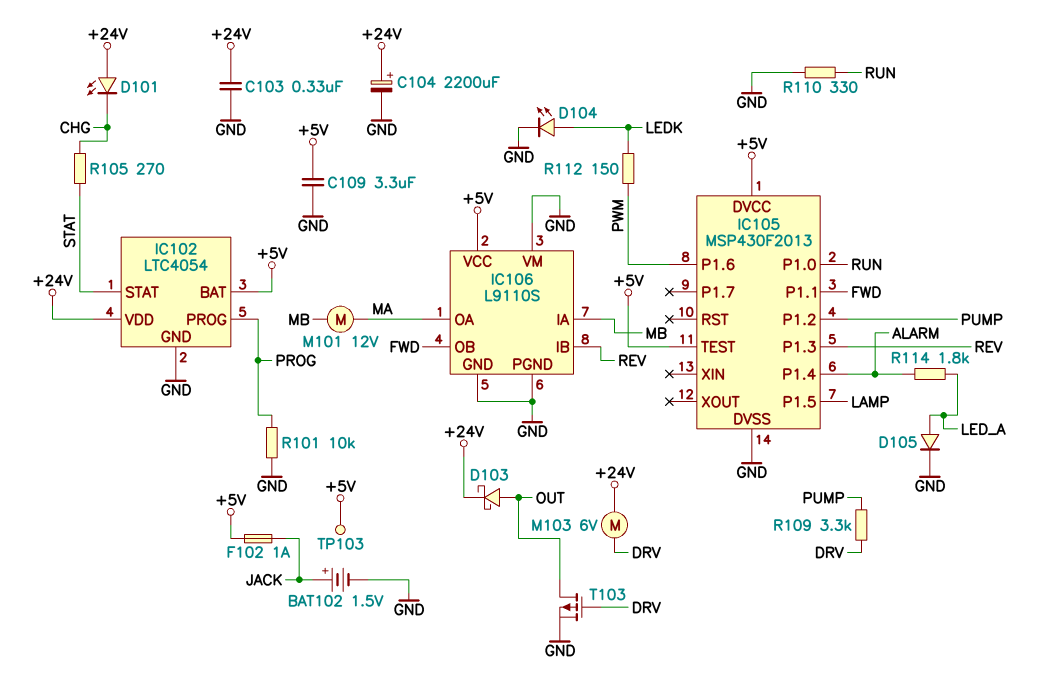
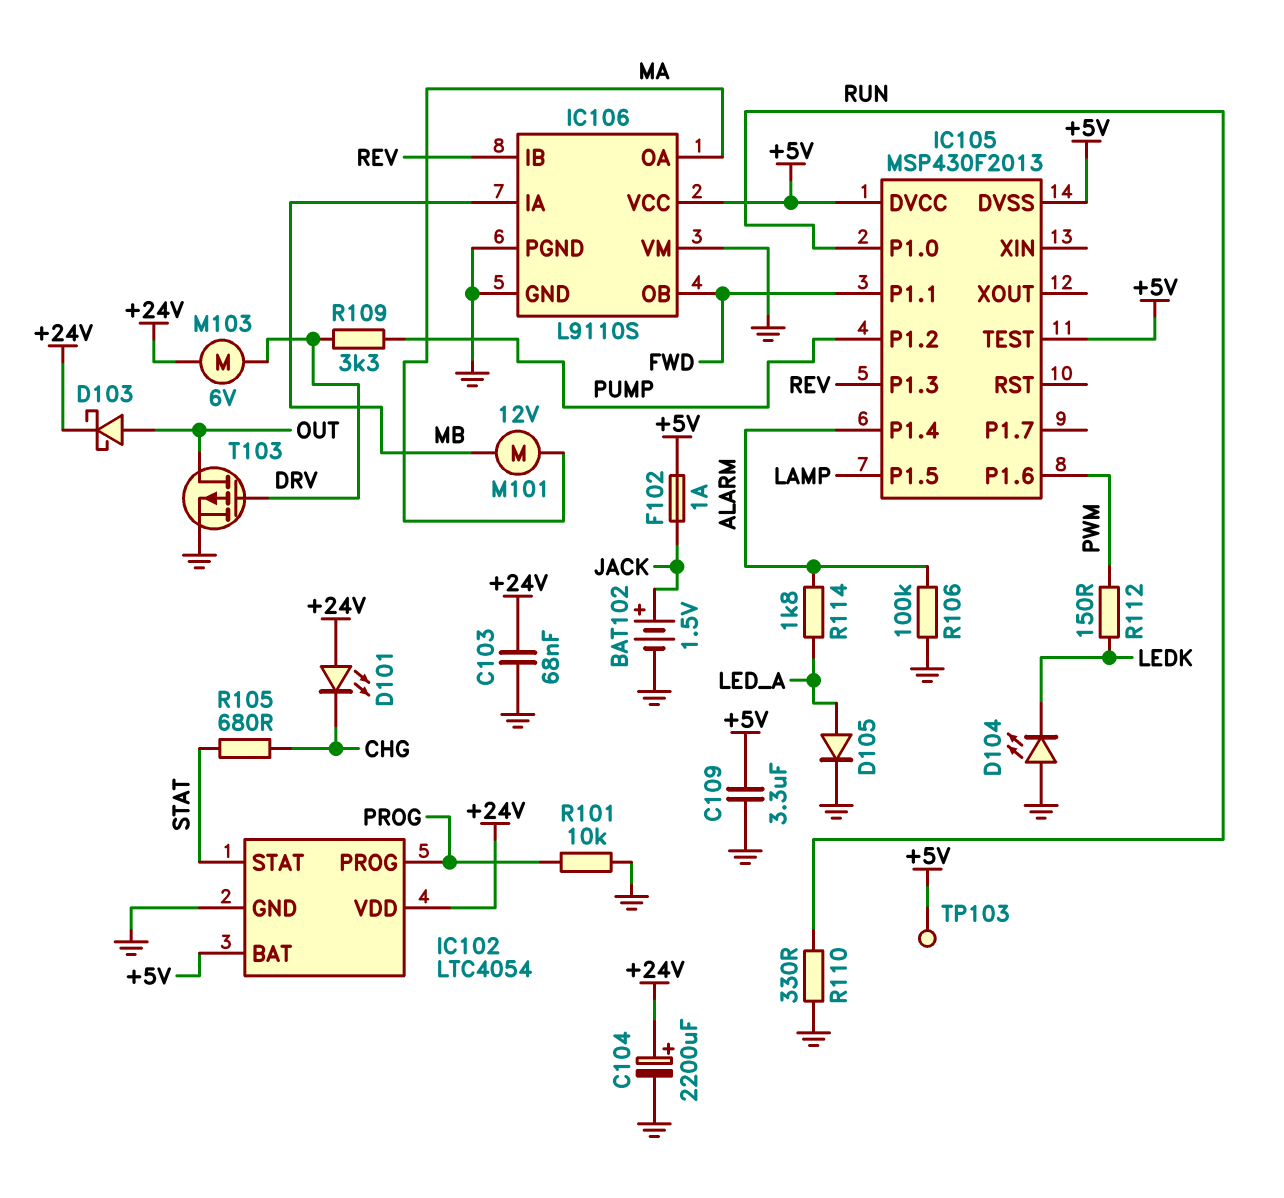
C103: 330nF (+24V, GND) -> 68nF (+24V, GND)
D104: LED (A LEDK, K GND) -> LED (A GND, K LEDK)
IC105 pin DVSS: GND -> +5V
R105: 270 (CHG, STAT) -> 680 (CHG, STAT)
R106: none -> 100k (ALARM, GND)

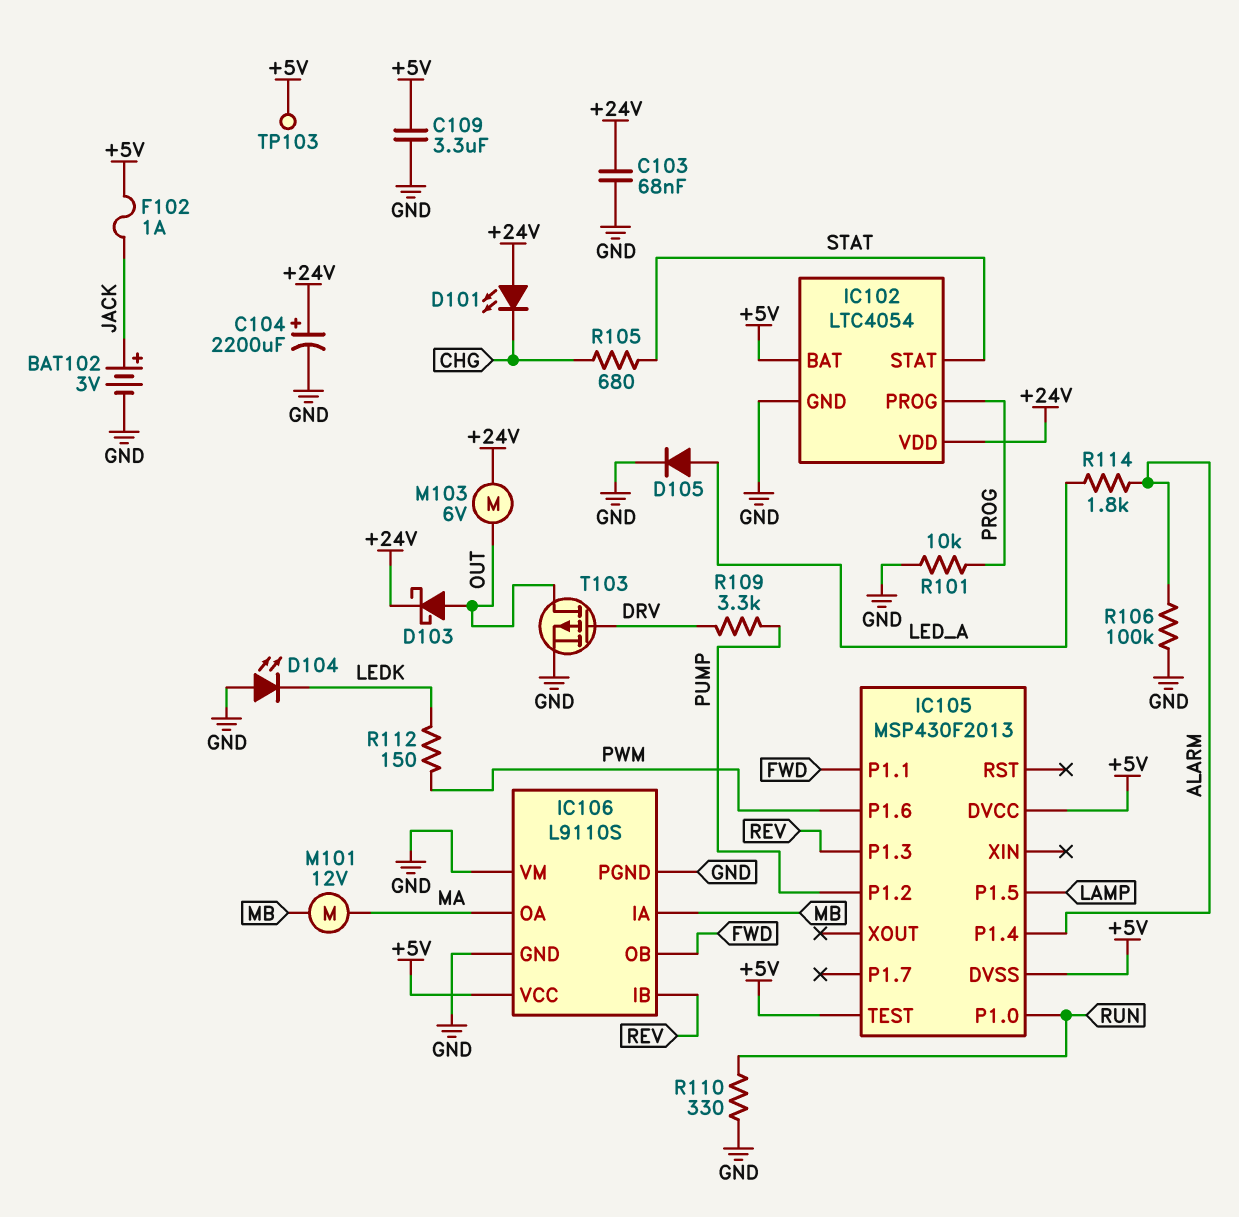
BAT102: 1.5V (plus JACK, minus GND) -> 3V (plus JACK, minus GND)
M103: motor 6V (+24V, DRV) -> motor 6V (+24V, OUT)

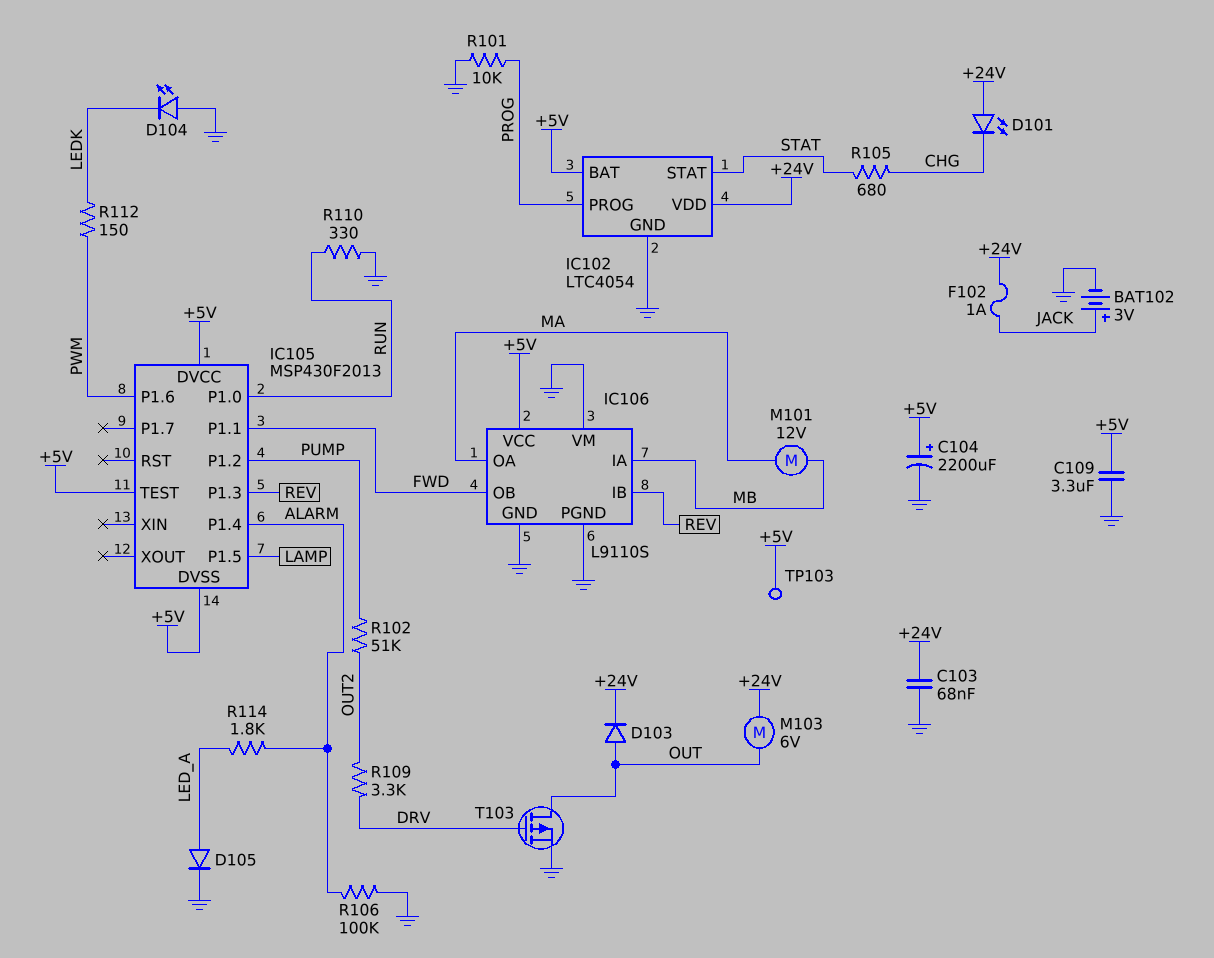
C104: 2200uF (plus +24V, minus GND) -> 2200uF (plus +5V, minus GND)
D103: schottky (A OUT, K +24V) -> diode (A OUT, K +24V)
F102: 1A (+5V, JACK) -> 1A (+24V, JACK)
R102: none -> 51k (OUT2, PUMP)
R109: 3.3k (DRV, PUMP) -> 3.3k (DRV, OUT2)

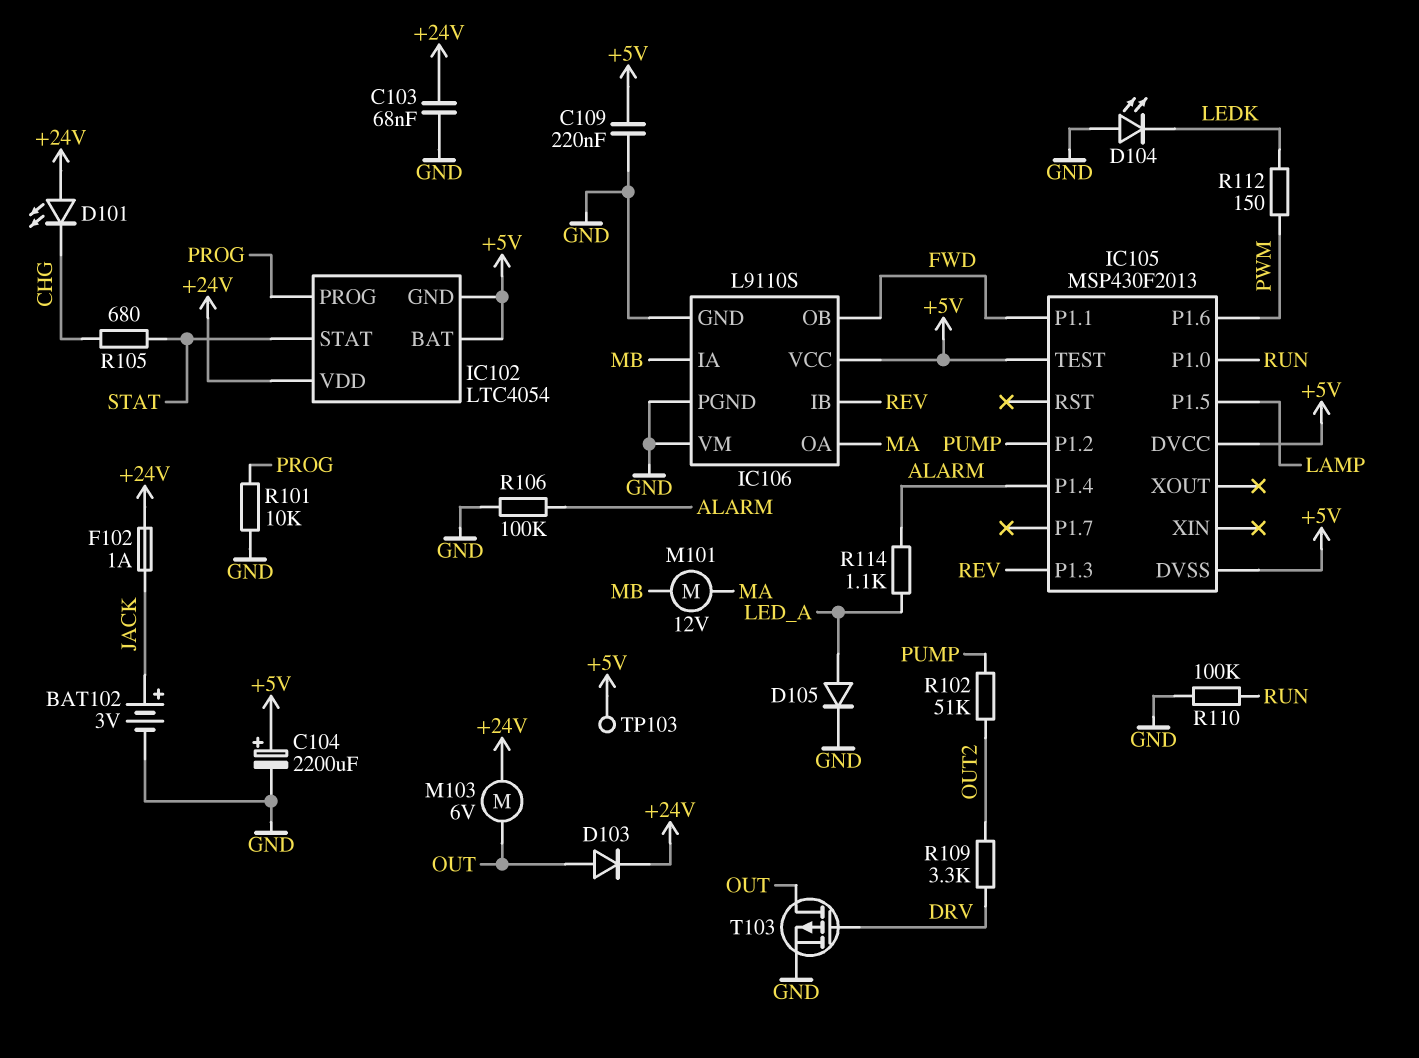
C109: 3.3uF (+5V, GND) -> 220nF (+5V, GND)
IC102 pin GND: GND -> +5V
R110: 330 (GND, RUN) -> 100k (GND, RUN)
R114: 1.8k (ALARM, LED_A) -> 1.1k (ALARM, LED_A)

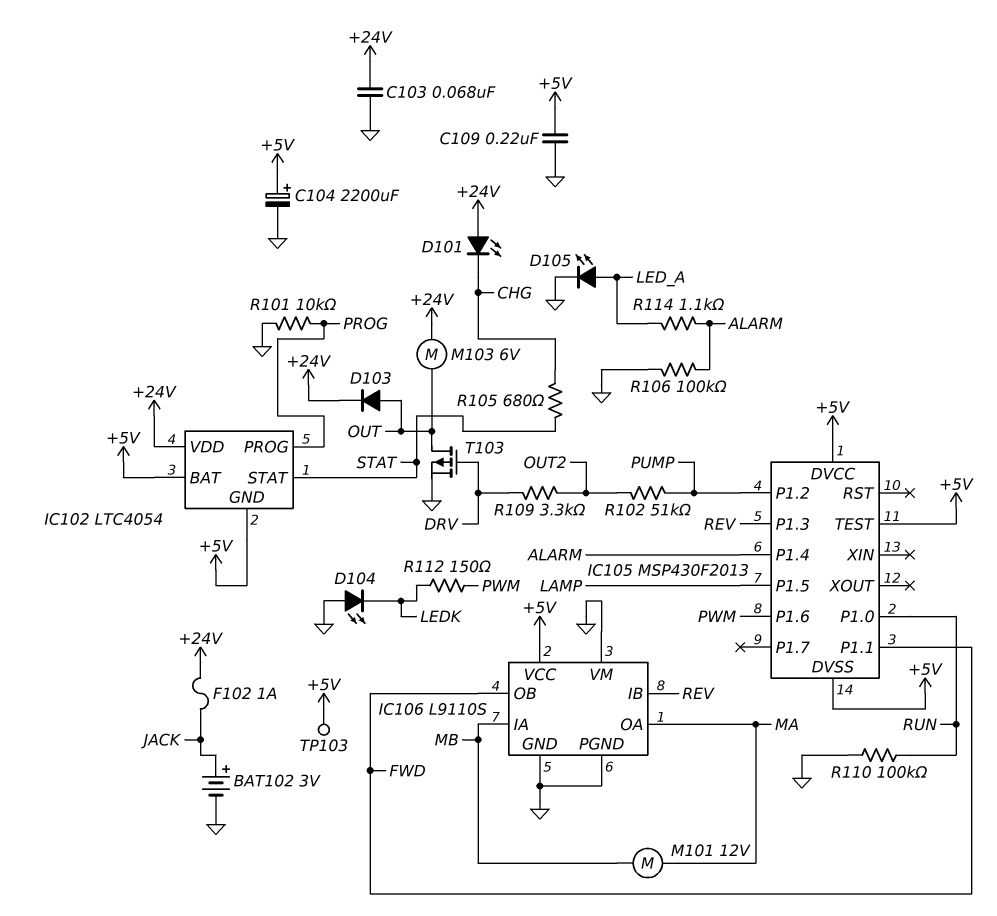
D105: diode (A LED_A, K GND) -> LED (A LED_A, K GND)

